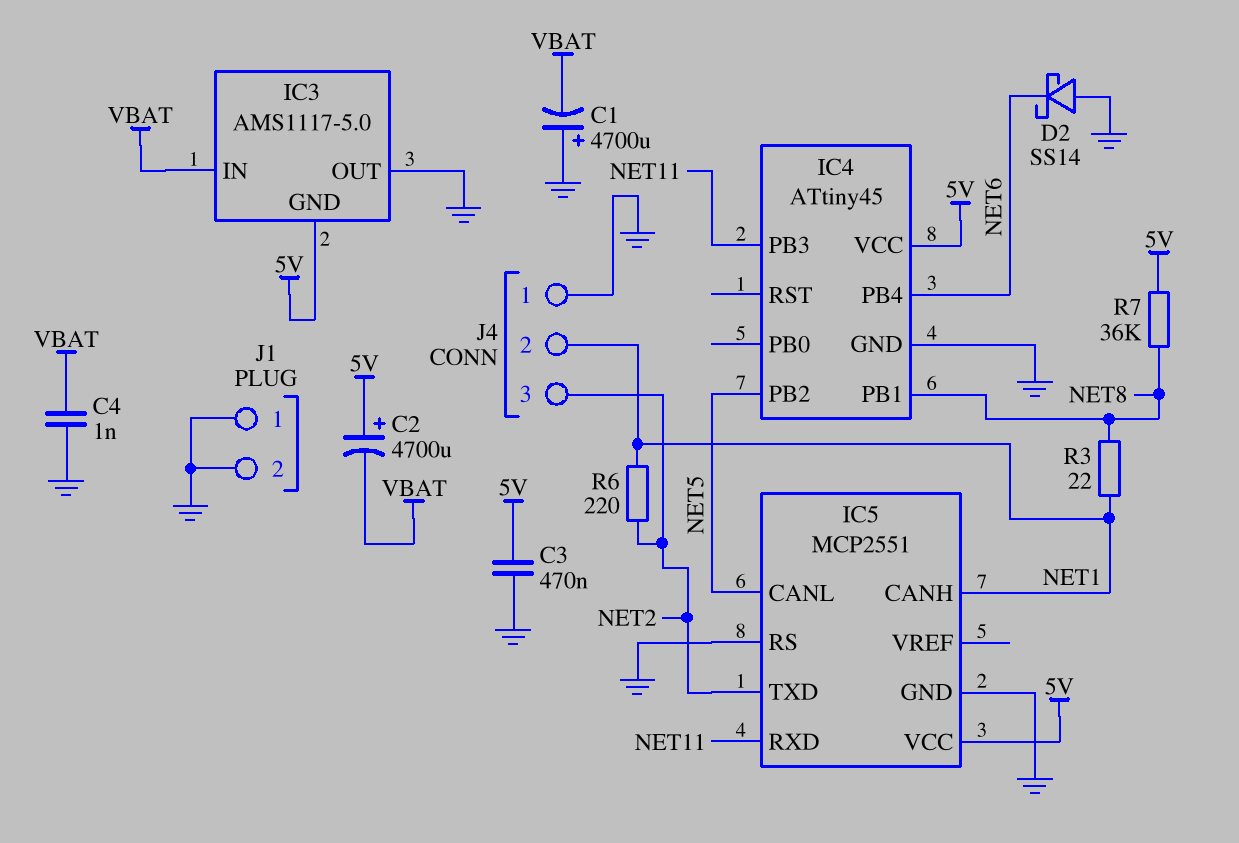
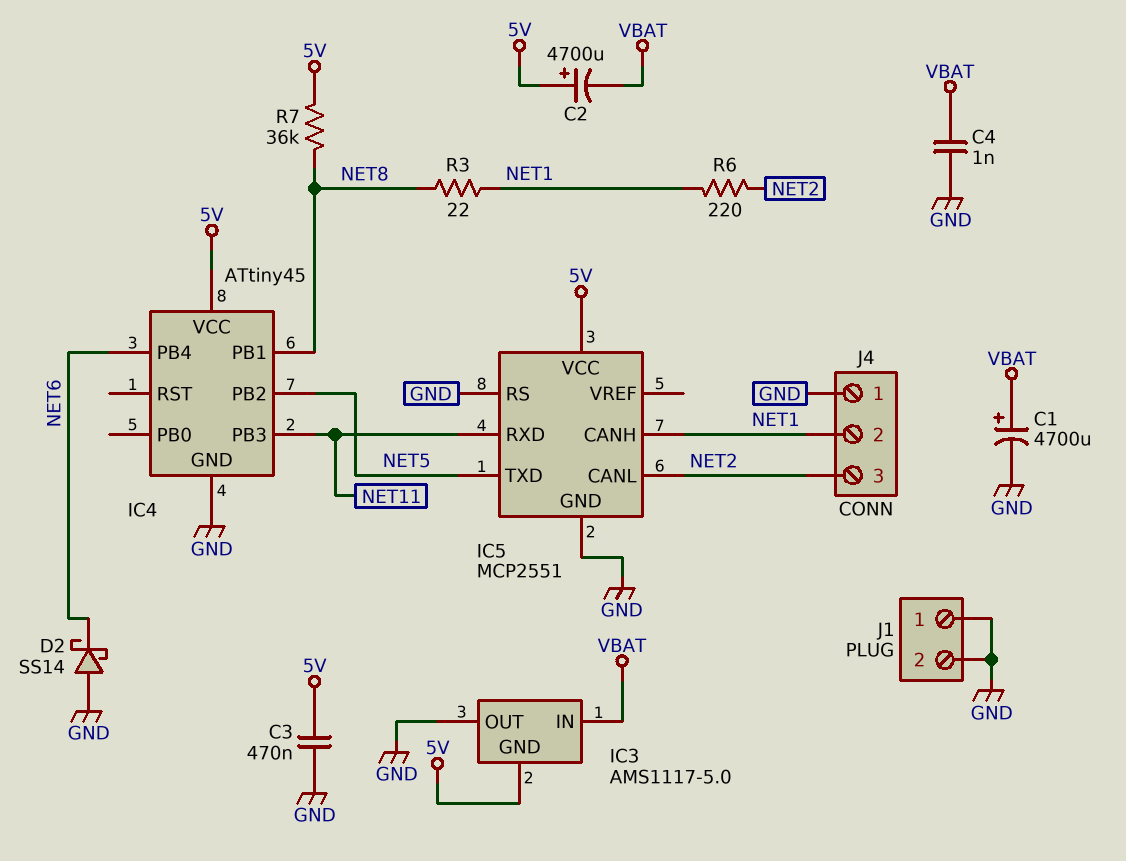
C1: 4700uF (plus GND, minus VBAT) -> 4700uF (plus VBAT, minus GND)
IC5 pin CANL: NET5 -> NET2
IC5 pin TXD: NET2 -> NET5

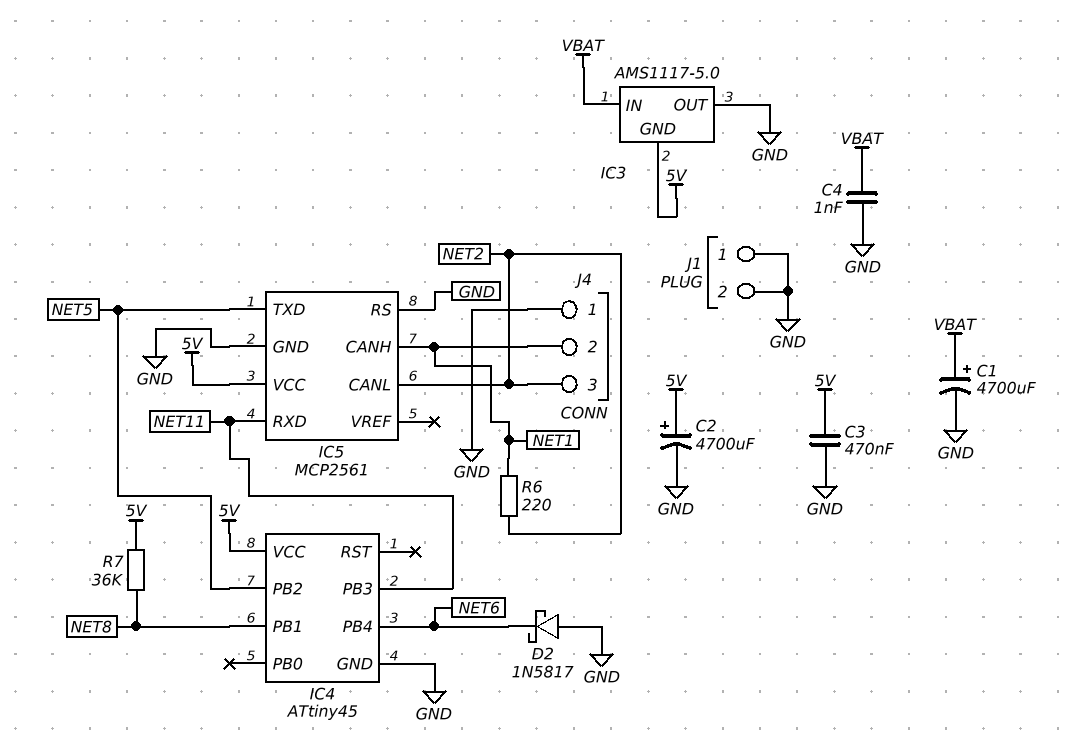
C2: 4700uF (plus 5V, minus VBAT) -> 4700uF (plus 5V, minus GND)
D2: schottky SS14 (A GND, K NET6) -> schottky 1N5817 (A GND, K NET6)
IC5: MCP2551 -> MCP2561
R3: 22 (NET1, NET8) -> none

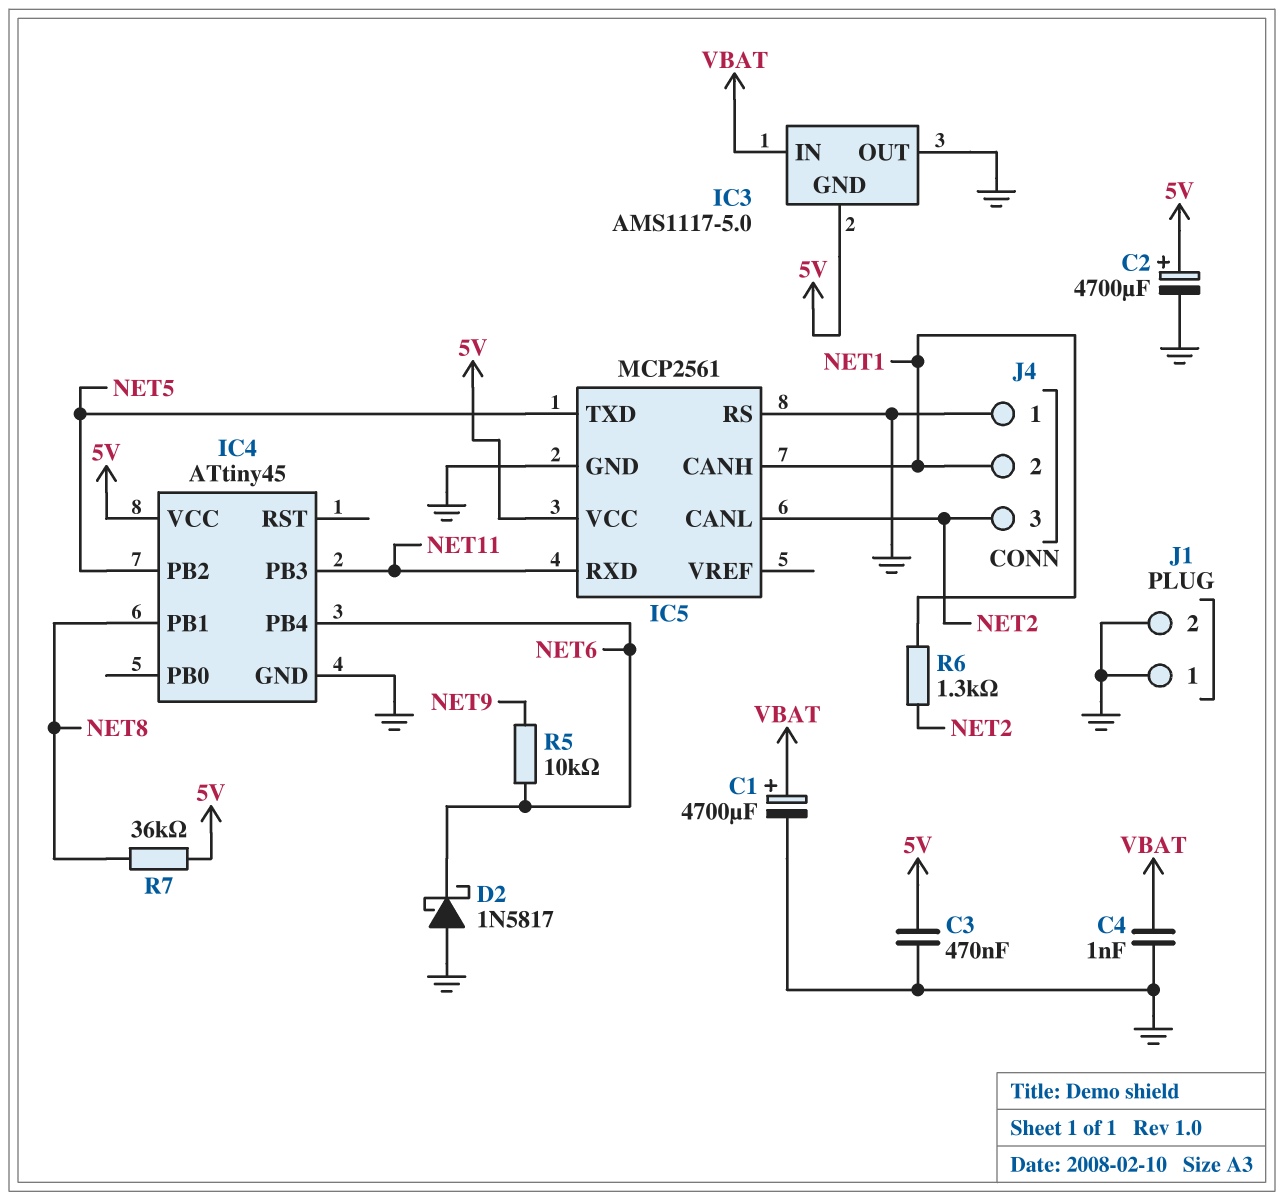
R5: none -> 10k (NET6, NET9)
R6: 220 (NET1, NET2) -> 1.3k (NET1, NET2)

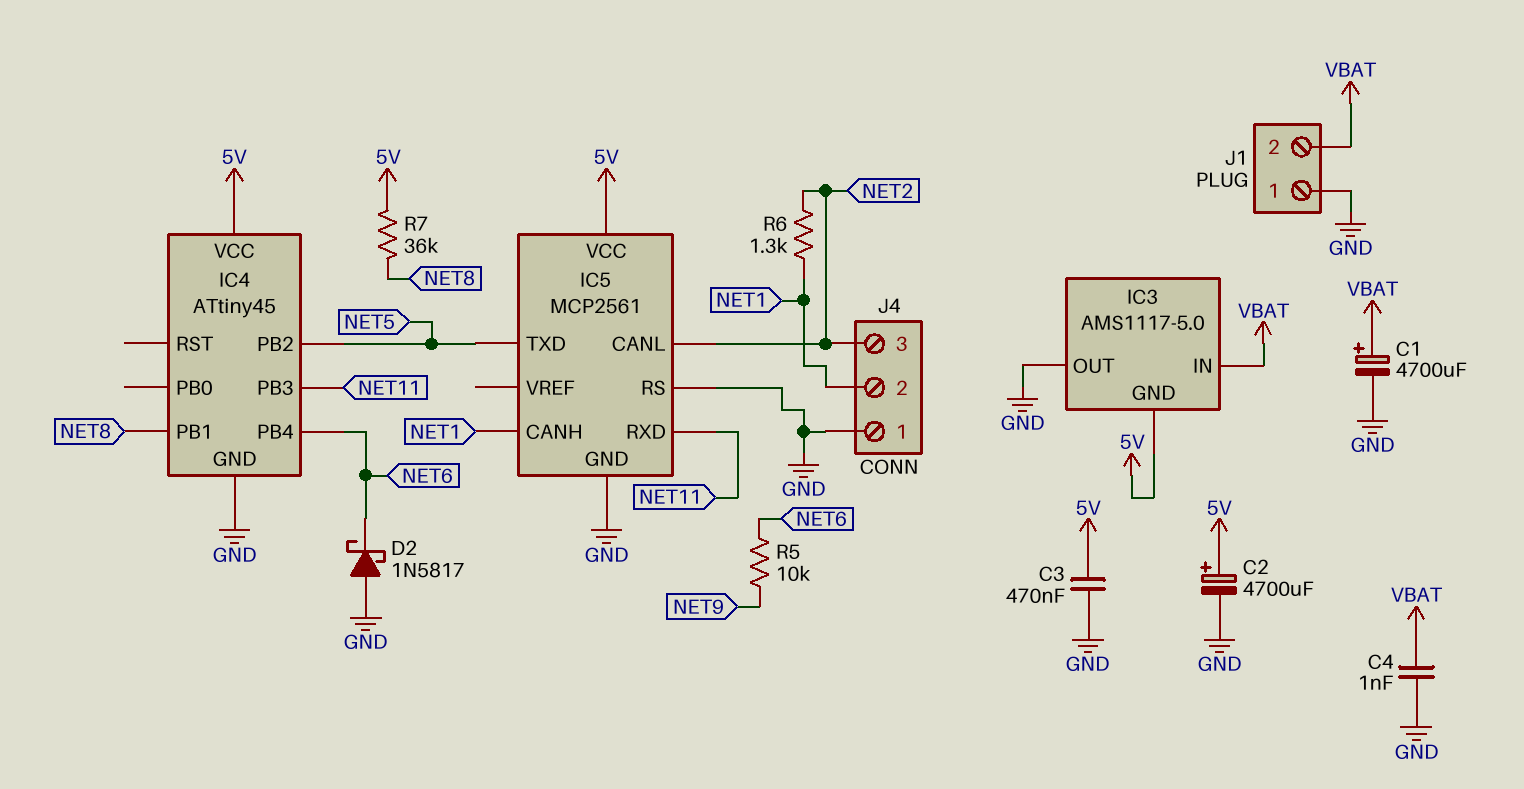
J1 pin 2: GND -> VBAT

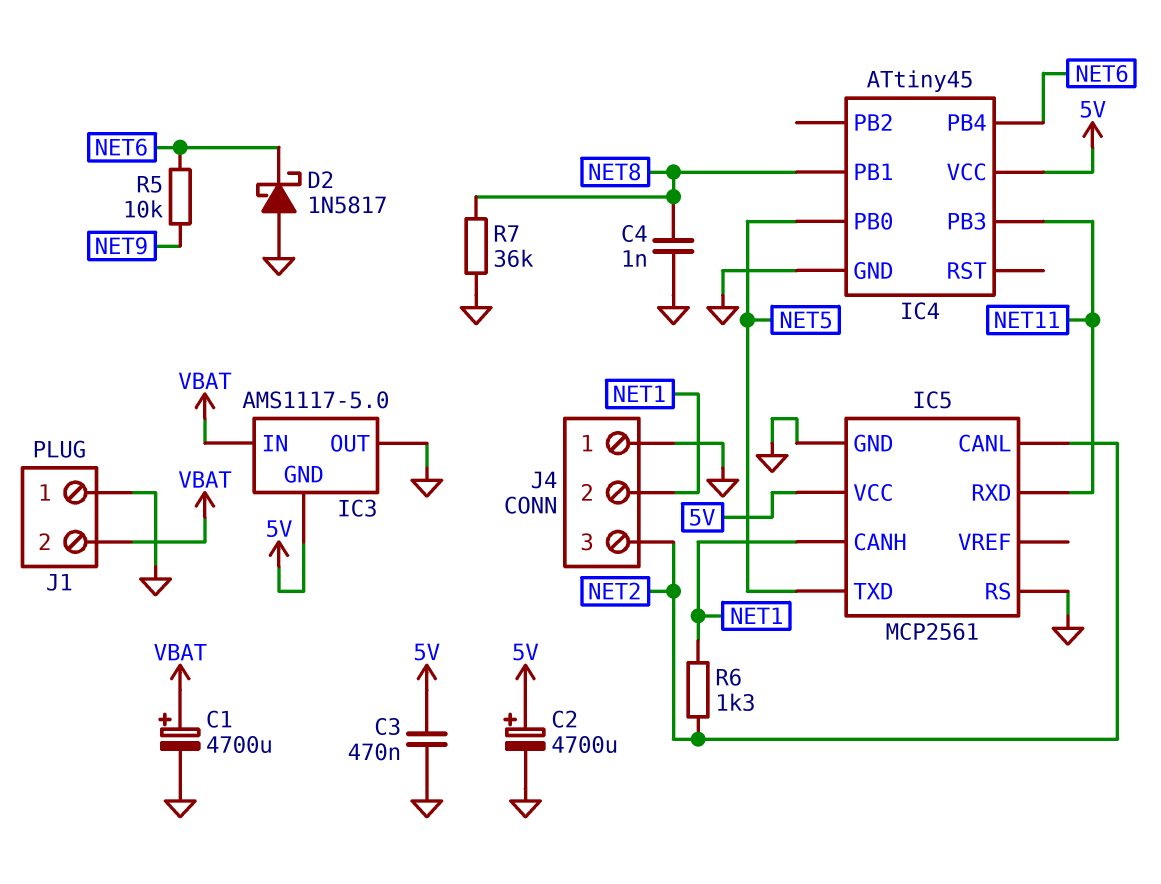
C4: 1nF (GND, VBAT) -> 1nF (GND, NET8)
IC4 pin PB0: none -> NET5
IC4 pin PB2: NET5 -> none
R7: 36k (5V, NET8) -> 36k (GND, NET8)

